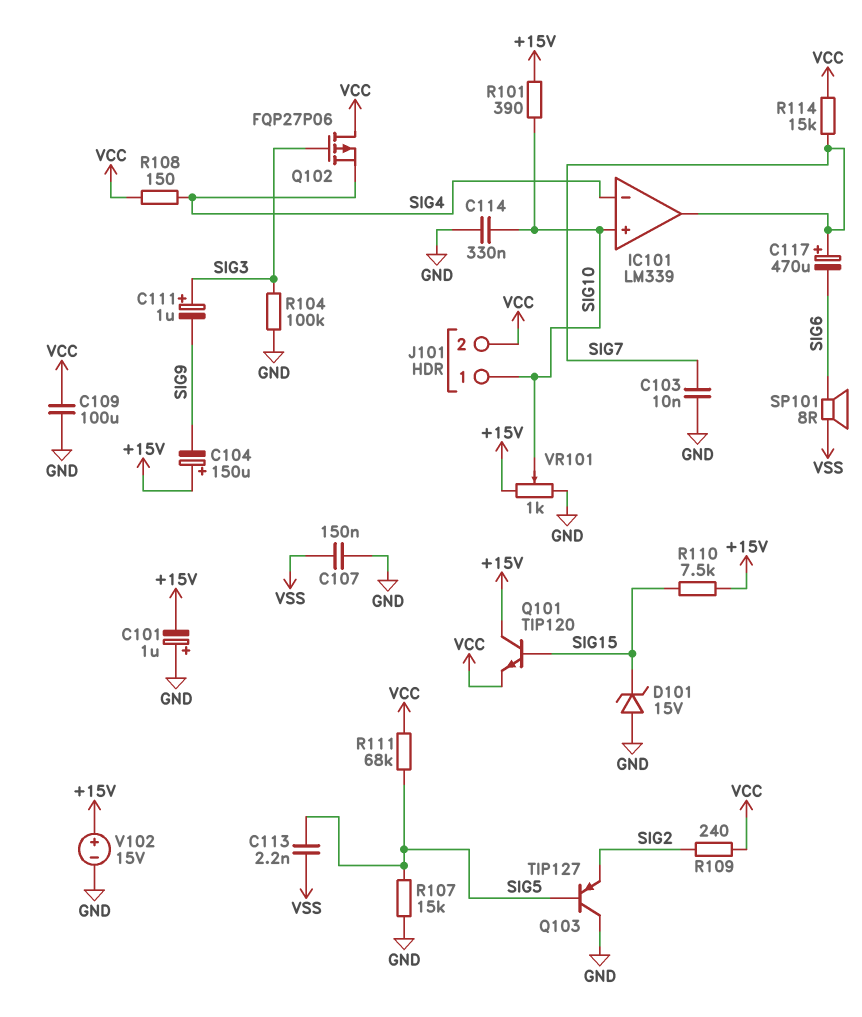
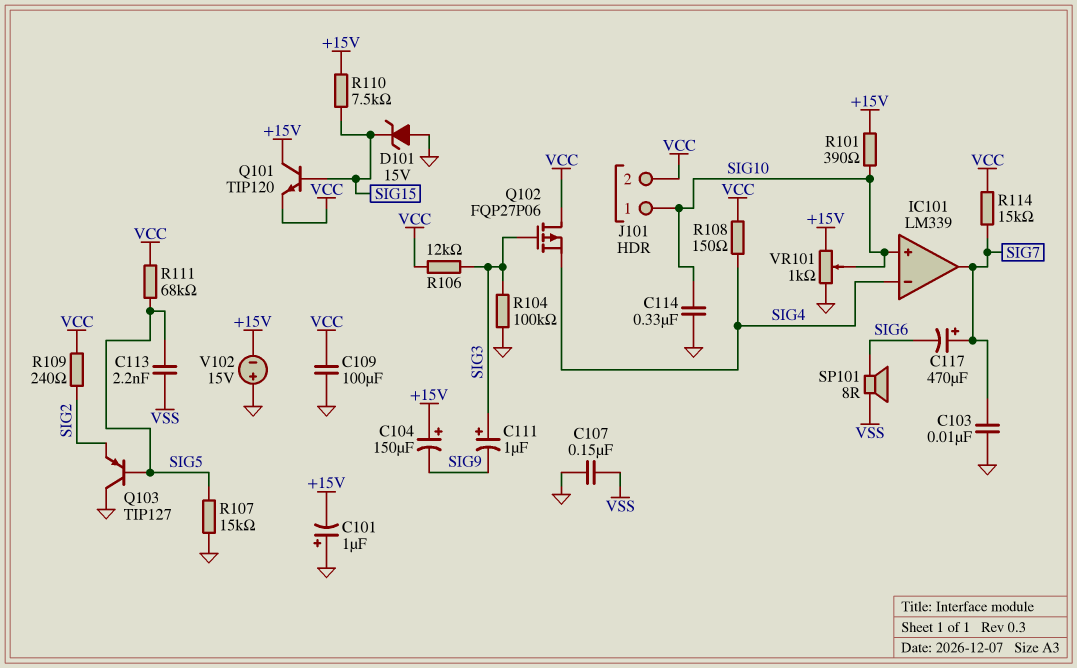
R106: none -> 12k (SIG3, VCC)
V102: 15V (plus +15V, minus GND) -> 15V (plus GND, minus +15V)

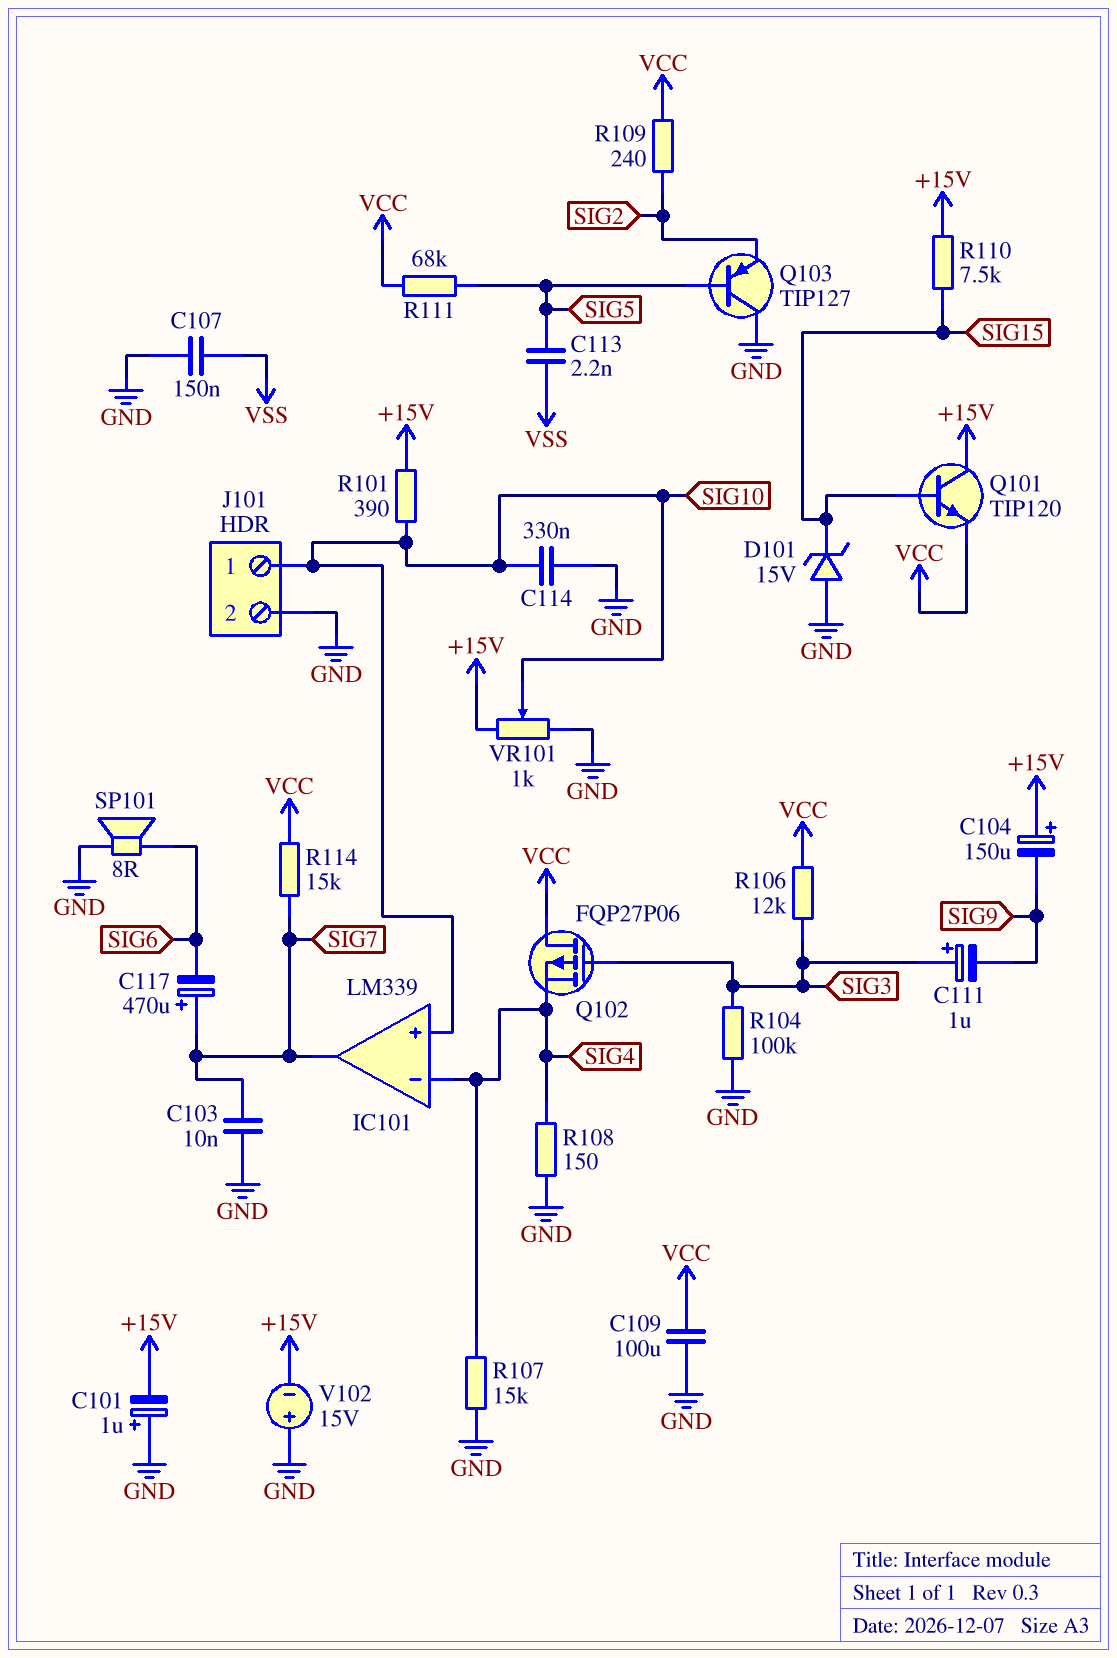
J101 pin 2: VCC -> GND
R107: 15k (GND, SIG5) -> 15k (GND, SIG4)
R108: 150 (SIG4, VCC) -> 150 (GND, SIG4)
SP101: speaker 8R (SIG6, VSS) -> speaker 8R (GND, SIG6)

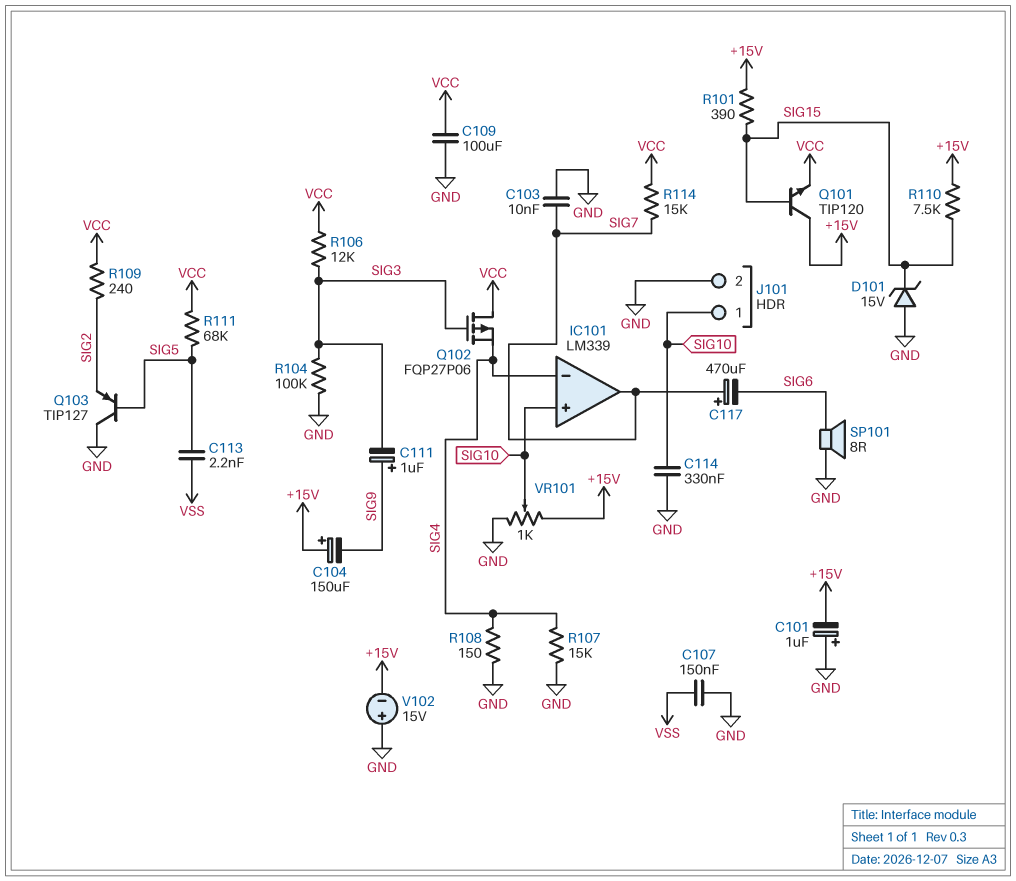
C111: 1uF (plus SIG3, minus SIG9) -> 1uF (plus SIG9, minus SIG3)
R101: 390 (+15V, SIG10) -> 390 (+15V, SIG15)

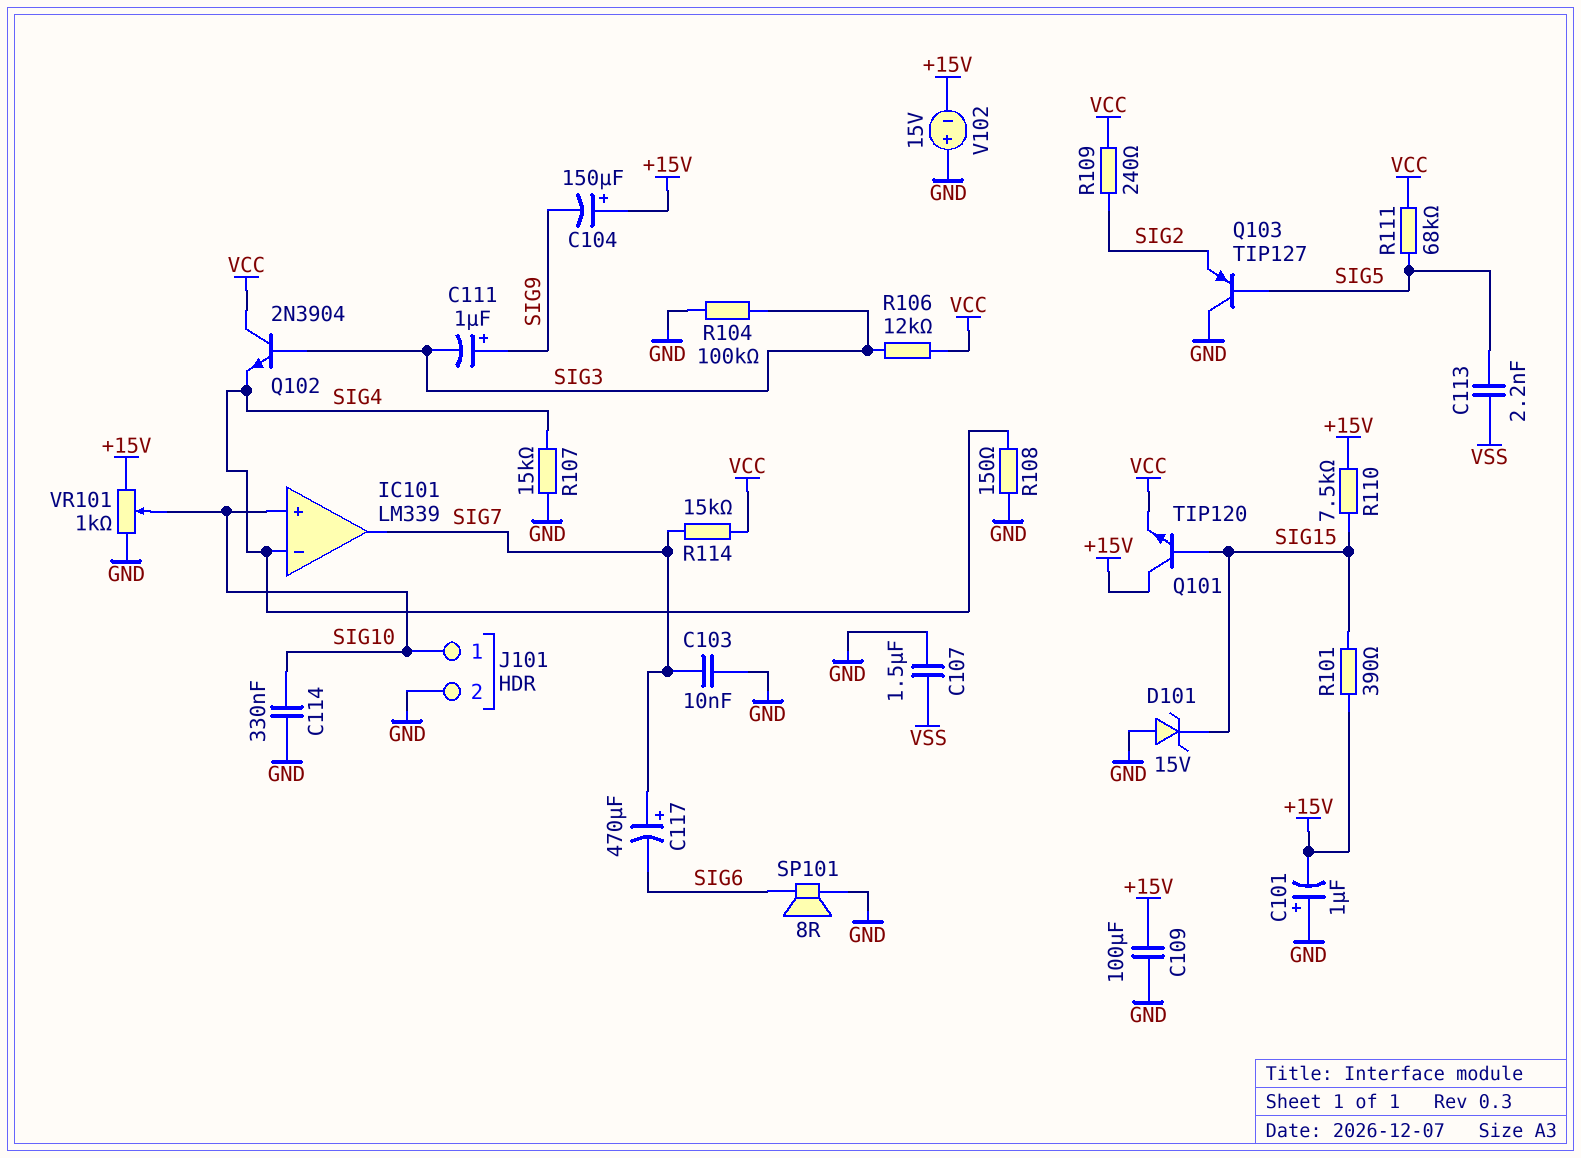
C107: 150nF (GND, VSS) -> 1.5uF (GND, VSS)
C109: 100uF (GND, VCC) -> 100uF (+15V, GND)
Q102: PMOS FQP27P06 (G SIG3, D VCC, S SIG4) -> NPN 2N3904 (B SIG3, C VCC, E SIG4)

